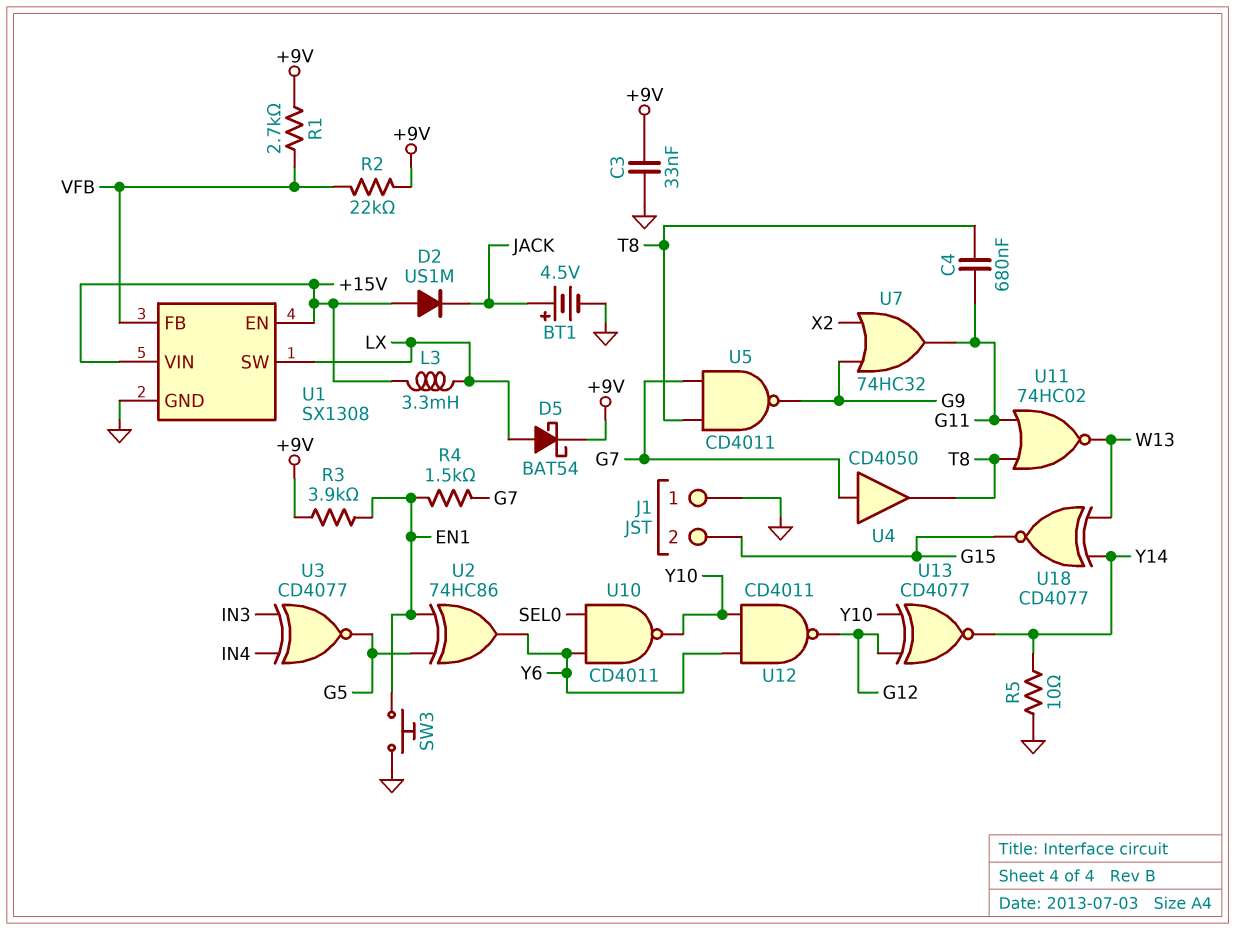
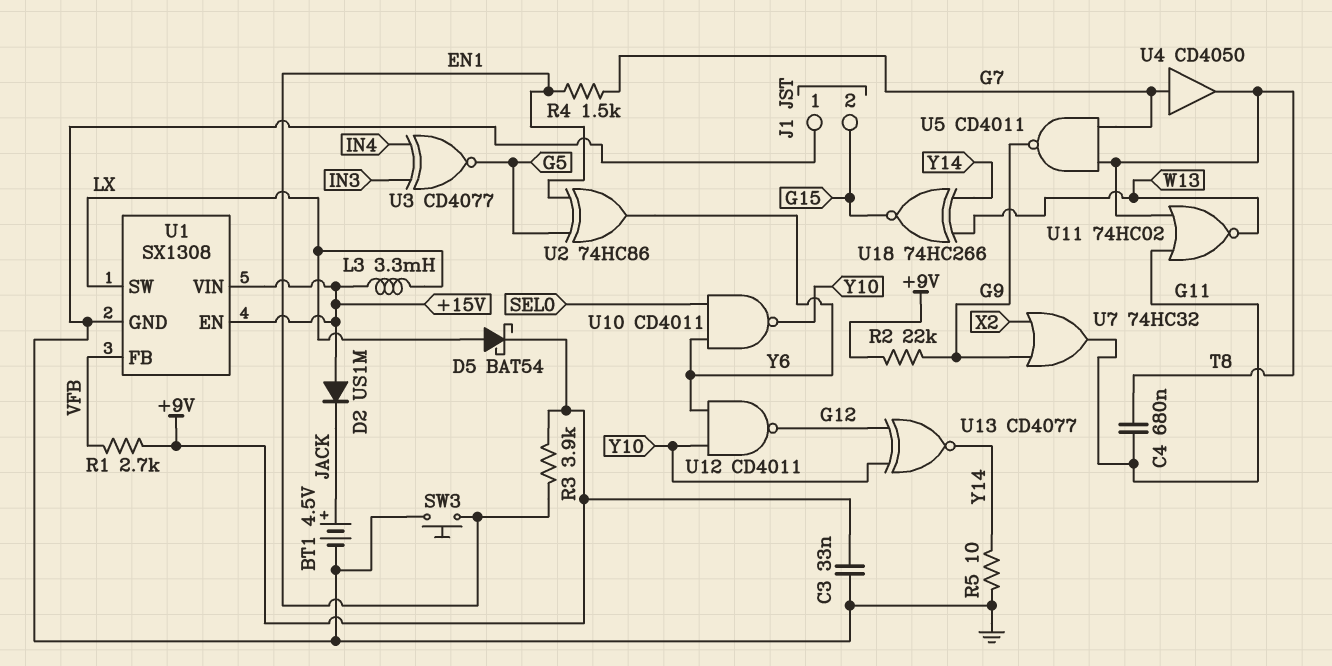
R2: 22k (+9V, VFB) -> 22k (+9V, G9)
U18: XNOR CD4077 (in W13, in Y14, out G15) -> XNOR 74HC266 (in W13, in Y14, out G15)

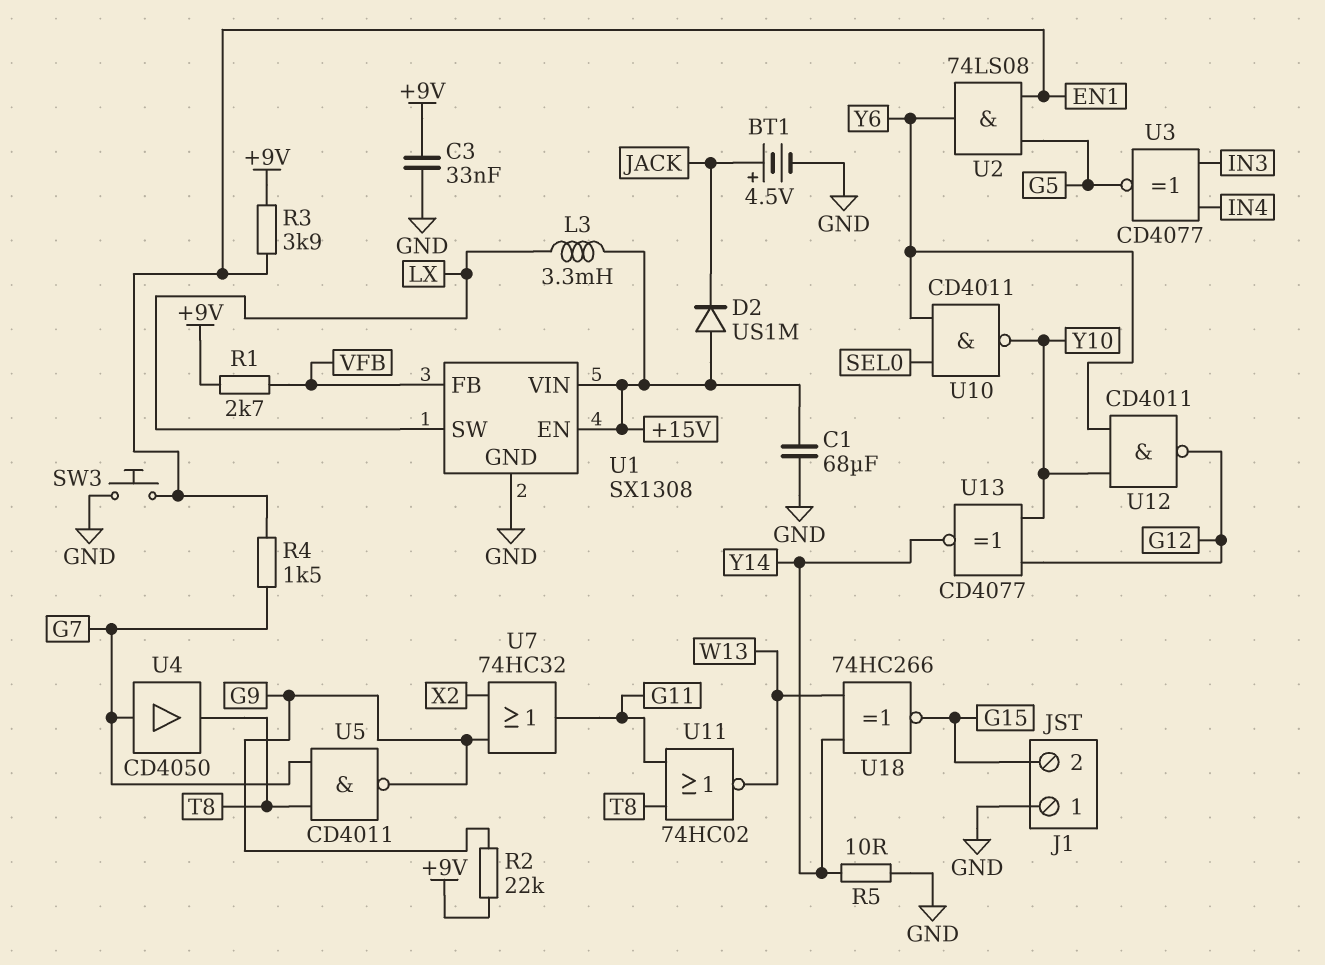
C1: none -> 68uF (+15V, GND)
C4: 680nF (G11, T8) -> none
D5: schottky BAT54 (A LX, K +9V) -> none
U2: XOR 74HC86 (in EN1, in G5, out Y6) -> AND 74LS08 (in EN1, in G5, out Y6)

